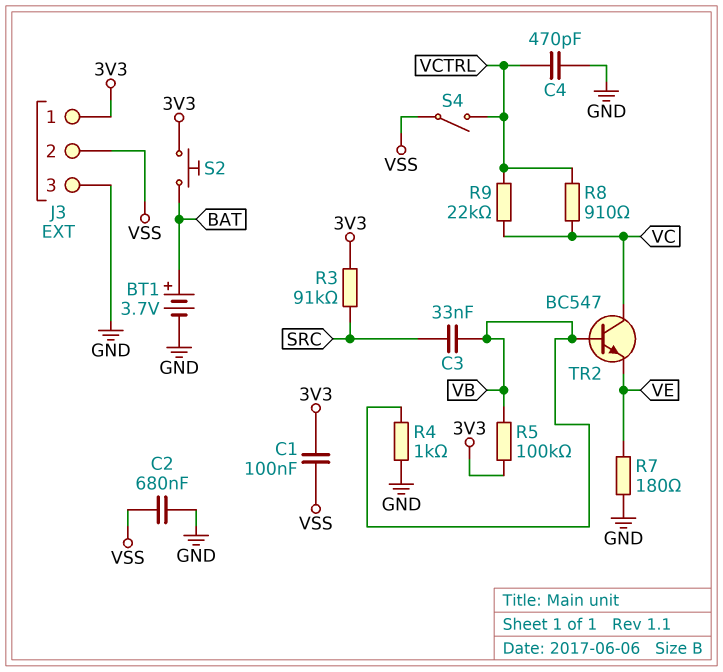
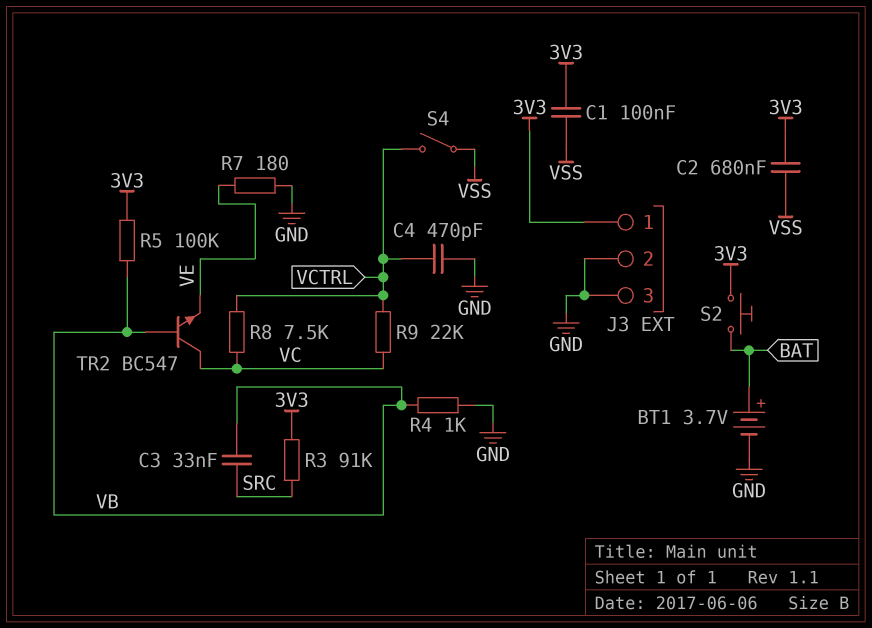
C2: 680nF (GND, VSS) -> 680nF (3V3, VSS)
J3 pin 2: VSS -> GND
R8: 910 (VC, VCTRL) -> 7.5k (VC, VCTRL)

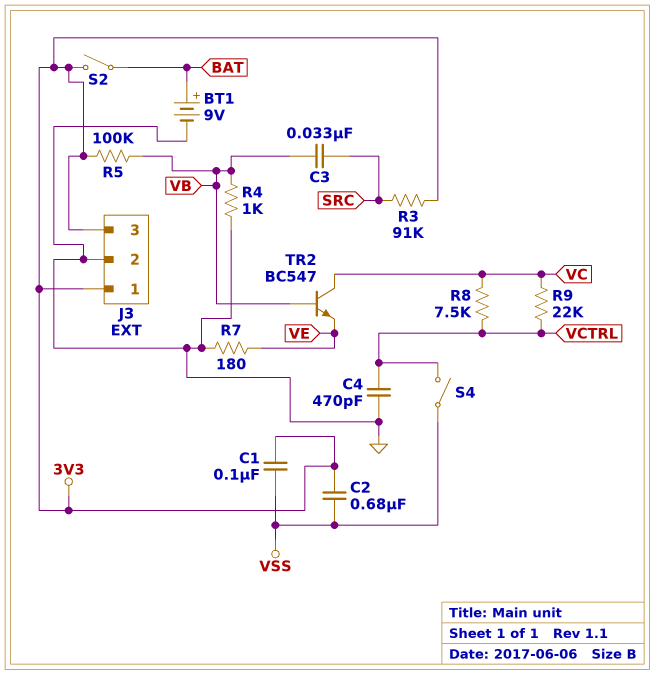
BT1: 3.7V (plus BAT, minus GND) -> 9V (plus BAT, minus GND)
J3 pin 3: GND -> 3V3
S2: button (3V3, BAT) -> switch (3V3, BAT)

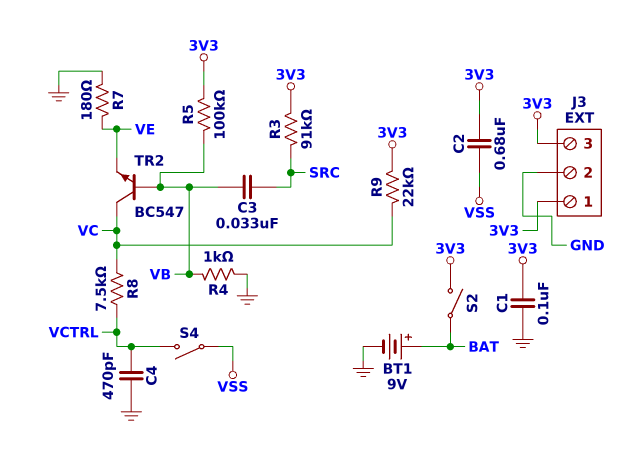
C1: 100nF (3V3, VSS) -> 100nF (3V3, GND)
R9: 22k (VC, VCTRL) -> 22k (3V3, VC)

